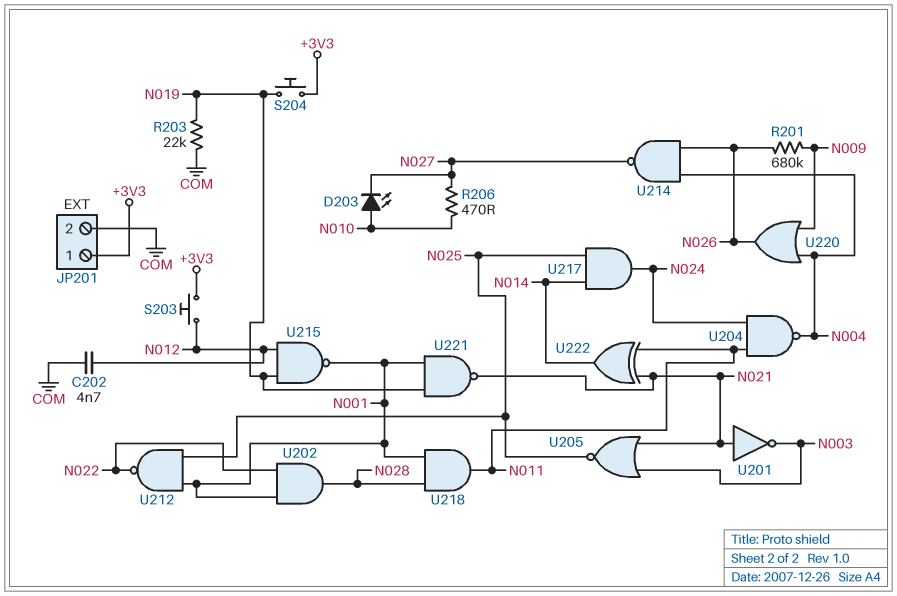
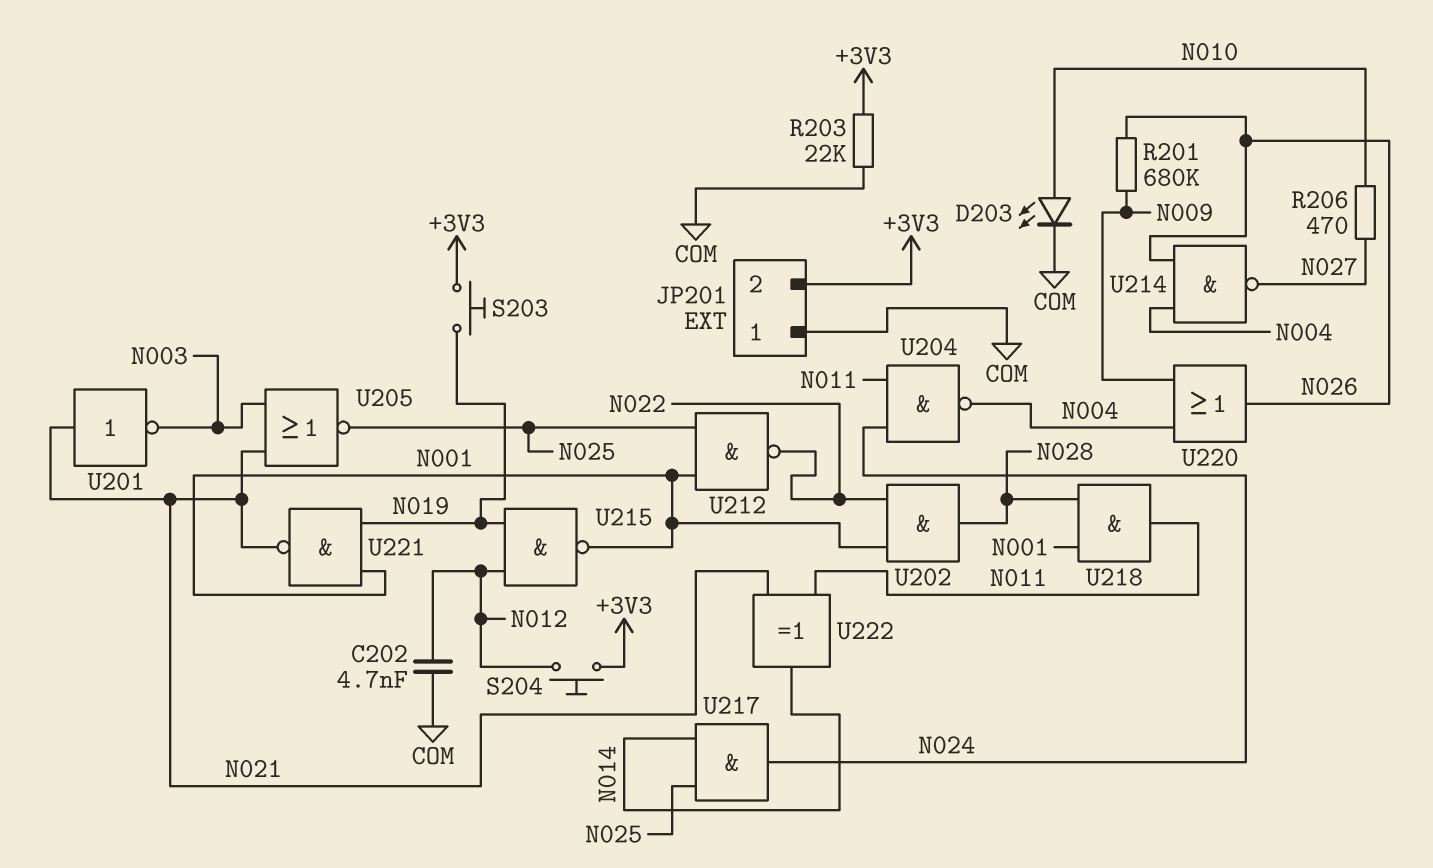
D203: LED (A N010, K N027) -> LED (A N010, K COM)
JP201 pin 1: +3V3 -> COM
JP201 pin 2: COM -> +3V3
R203: 22k (COM, N019) -> 22k (+3V3, COM)
S203: button (+3V3, N012) -> button (+3V3, N019)
S204: button (+3V3, N019) -> button (+3V3, N012)

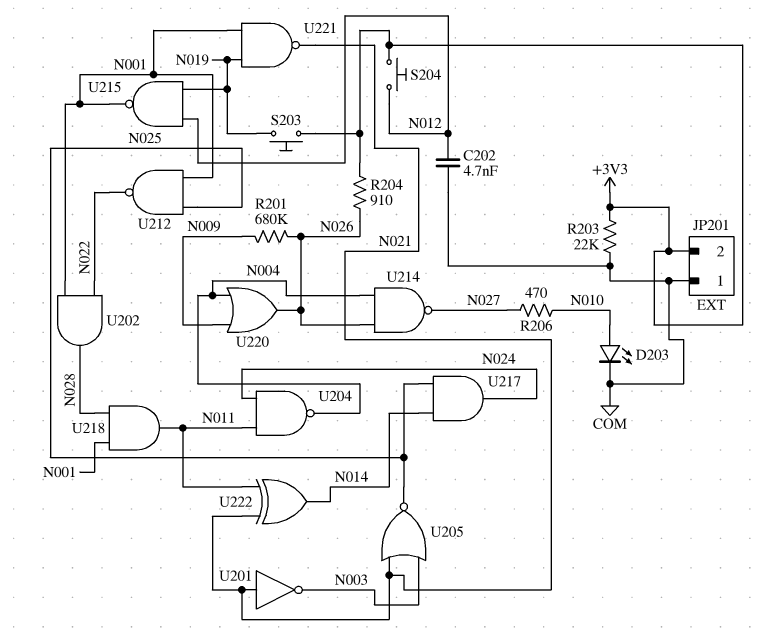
R204: none -> 910 (+3V3, N026)

